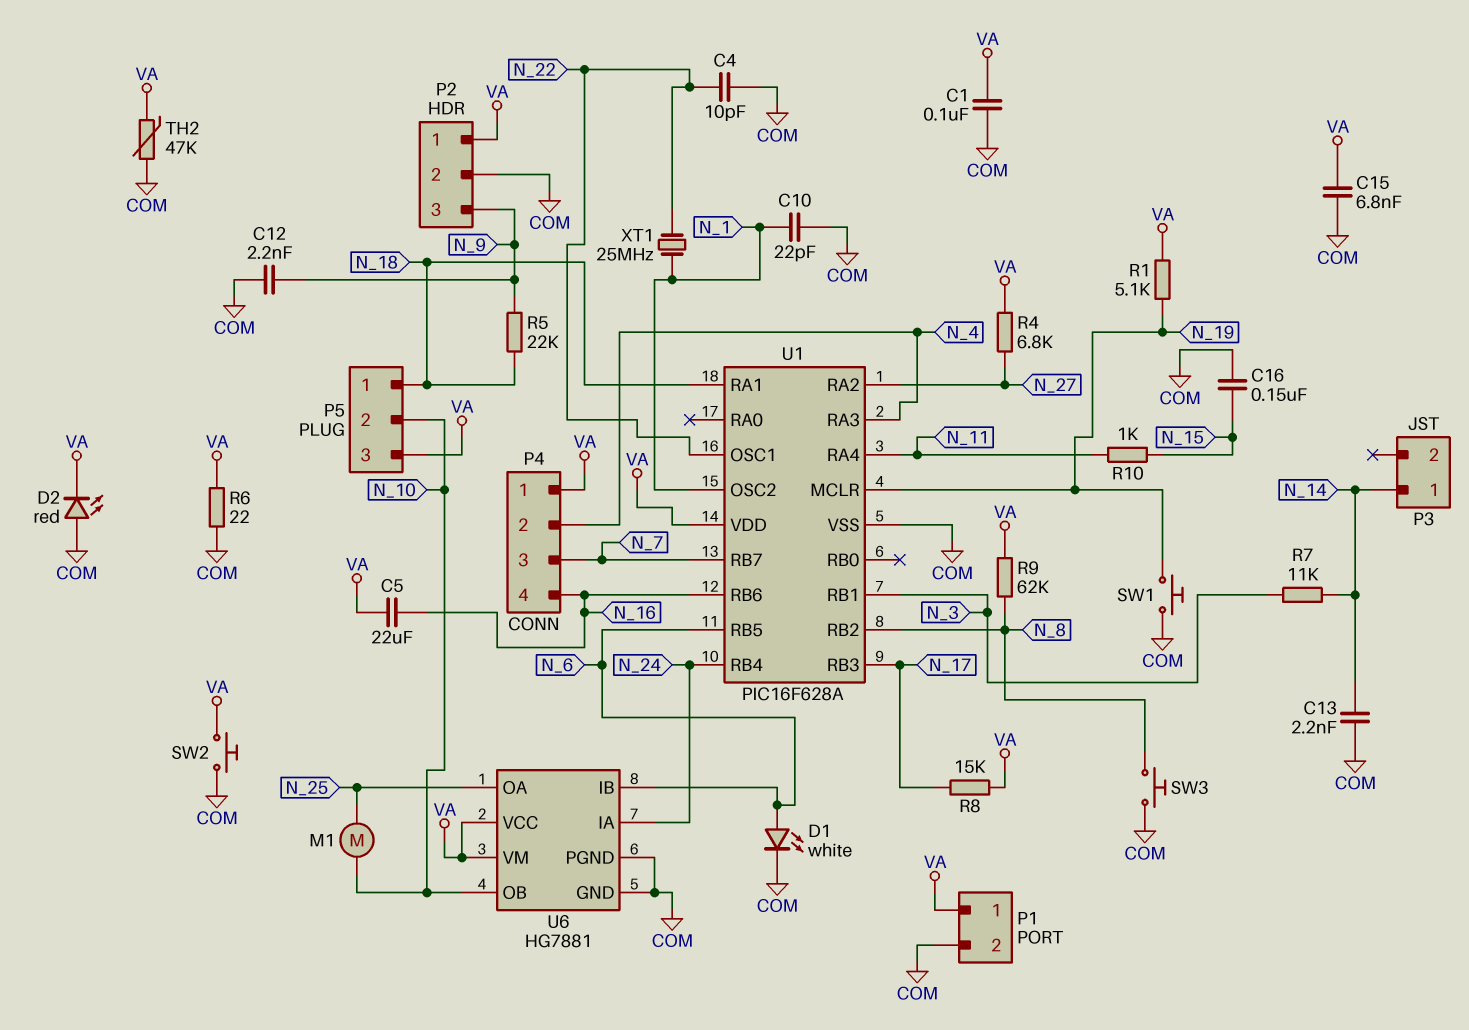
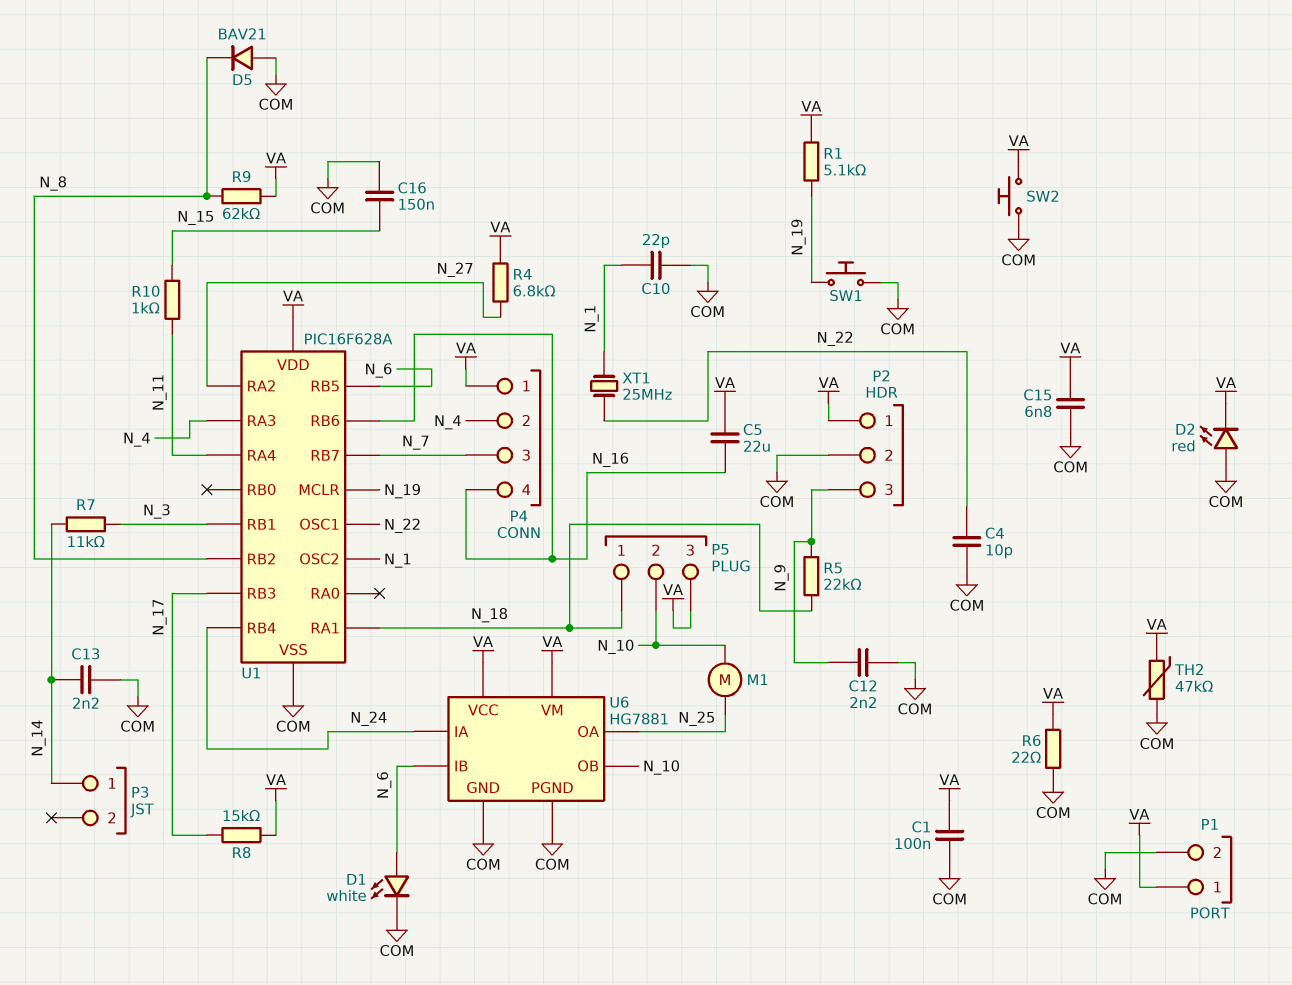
D5: none -> diode BAV21 (A COM, K N_8)
SW3: button (COM, N_8) -> none

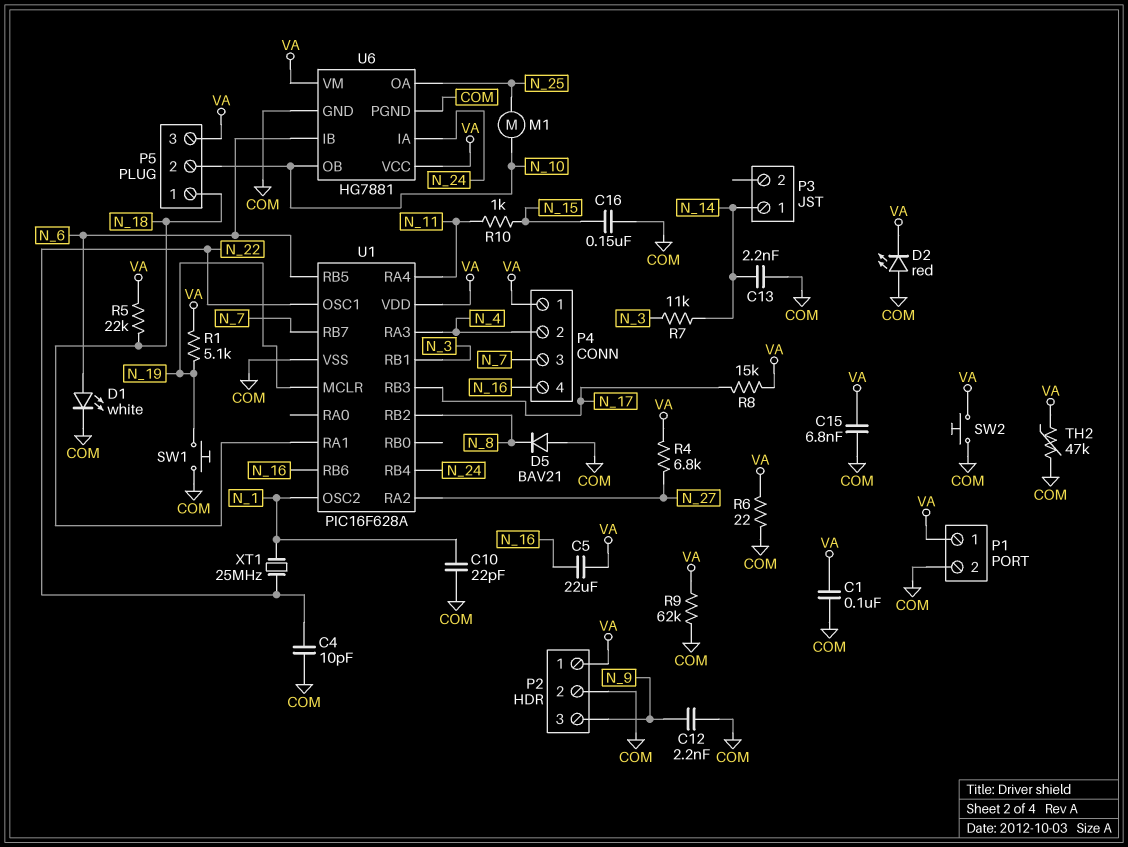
R5: 22k (N_9, N_18) -> 22k (N_18, VA)
R9: 62k (N_8, VA) -> 62k (COM, VA)

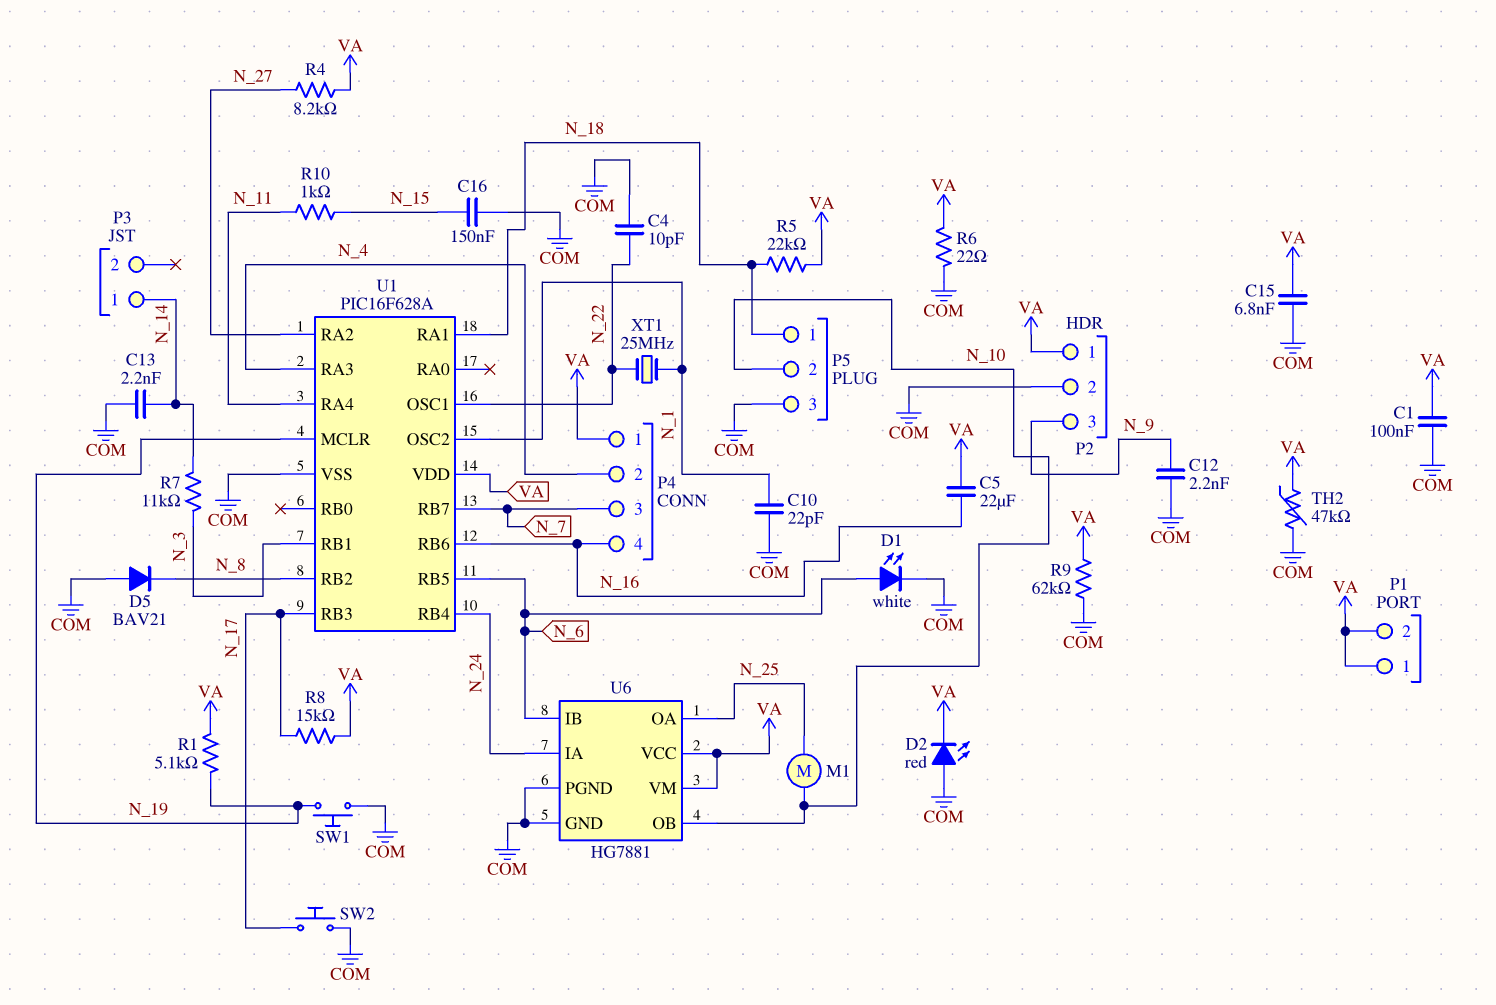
P1 pin 2: COM -> VA
P5 pin 3: VA -> COM
R4: 6.8k (N_27, VA) -> 8.2k (N_27, VA)
SW2: button (COM, VA) -> button (COM, N_17)

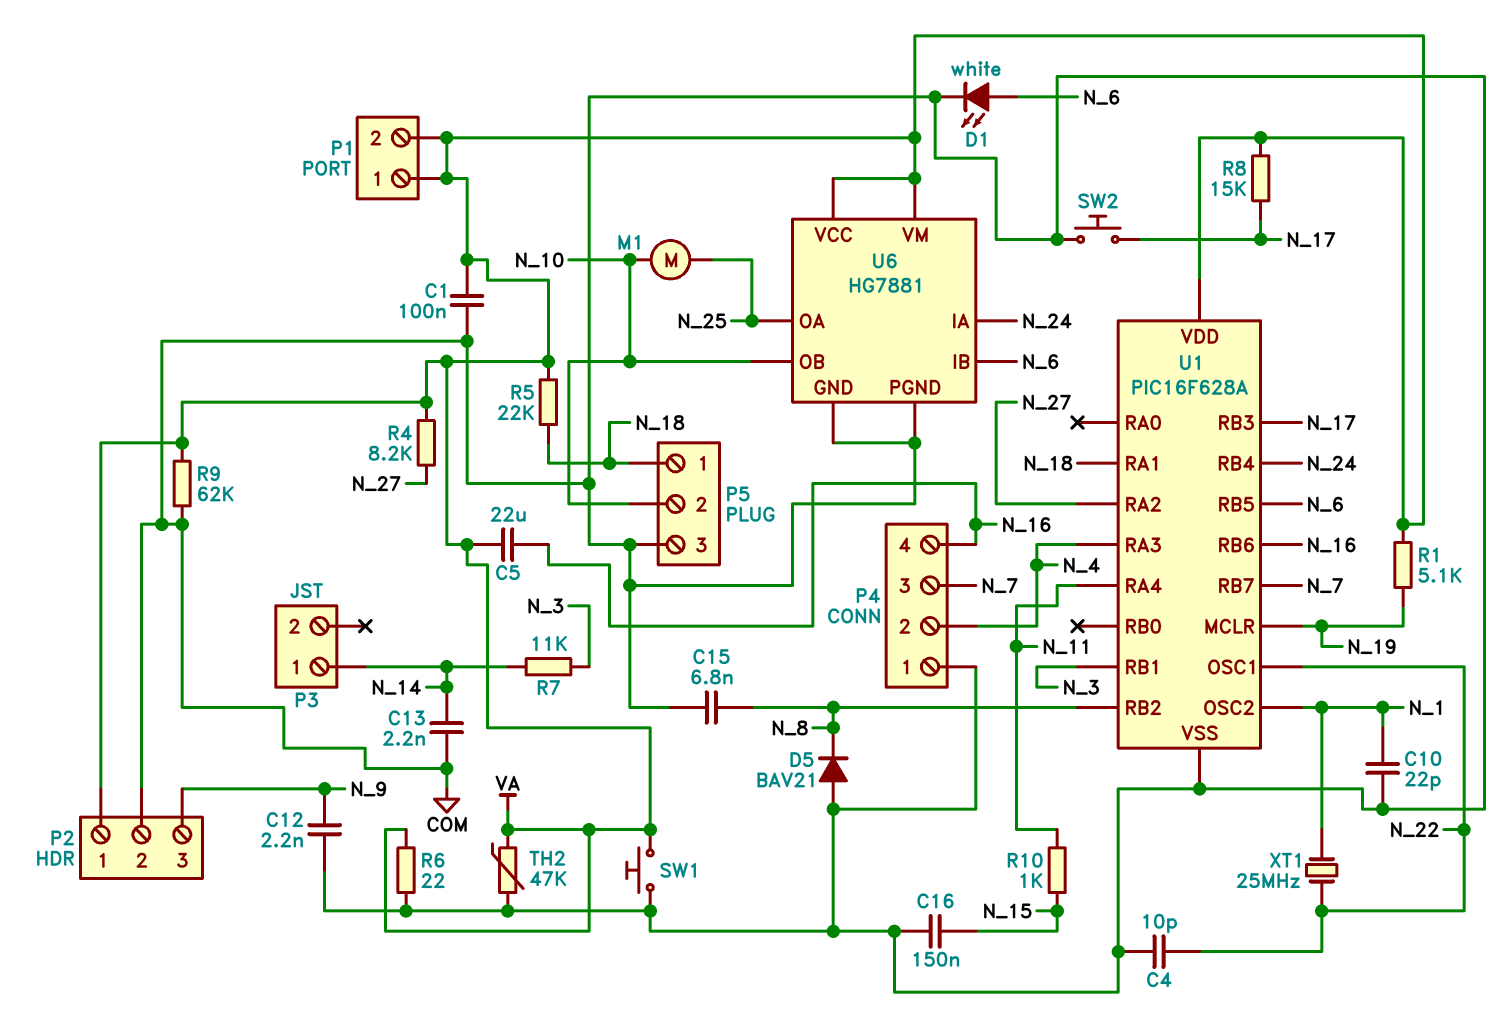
C15: 6.8nF (COM, VA) -> 6.8nF (COM, N_8)
D2: LED red (A COM, K VA) -> none
P4 pin 1: VA -> COM
SW1: button (COM, N_19) -> button (COM, VA)

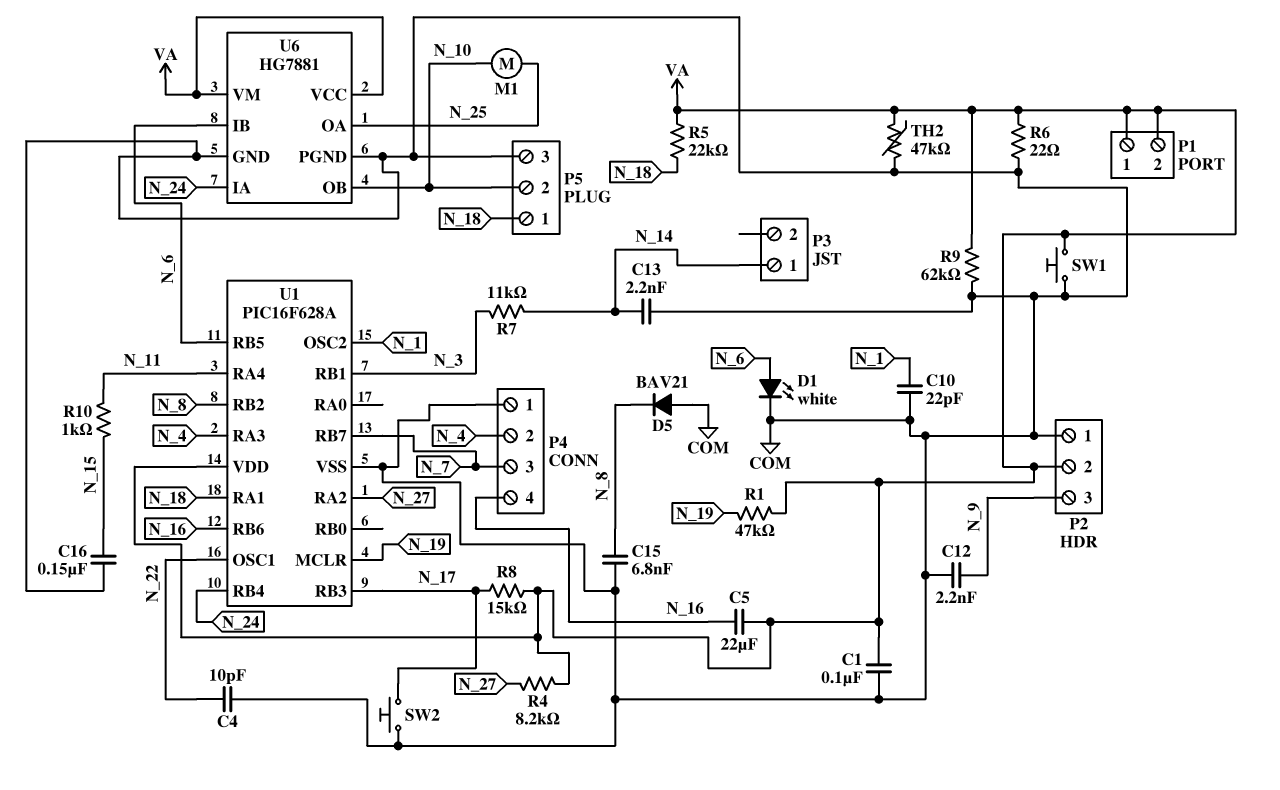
P2 pin 1: VA -> COM
P2 pin 2: COM -> VA
R1: 5.1k (N_19, VA) -> 47k (N_19, VA)
XT1: 25MHz (N_1, N_22) -> none

